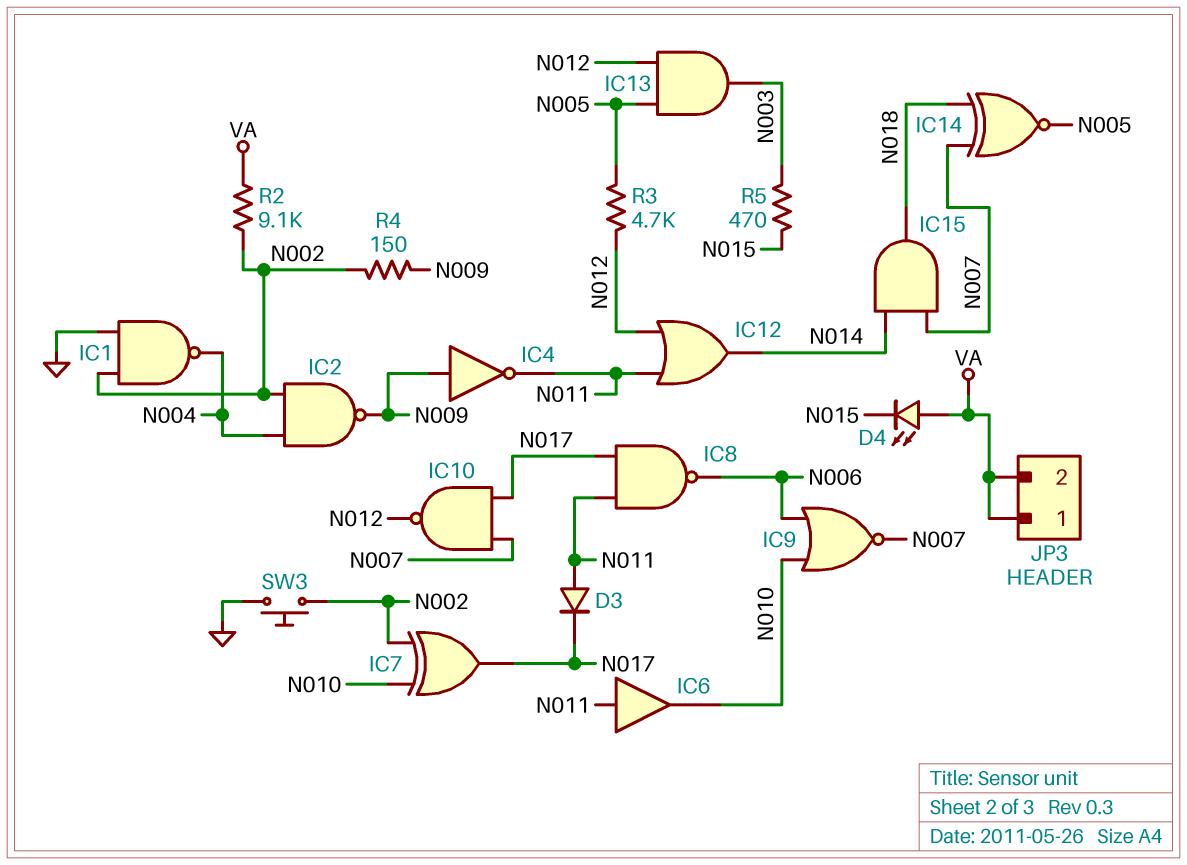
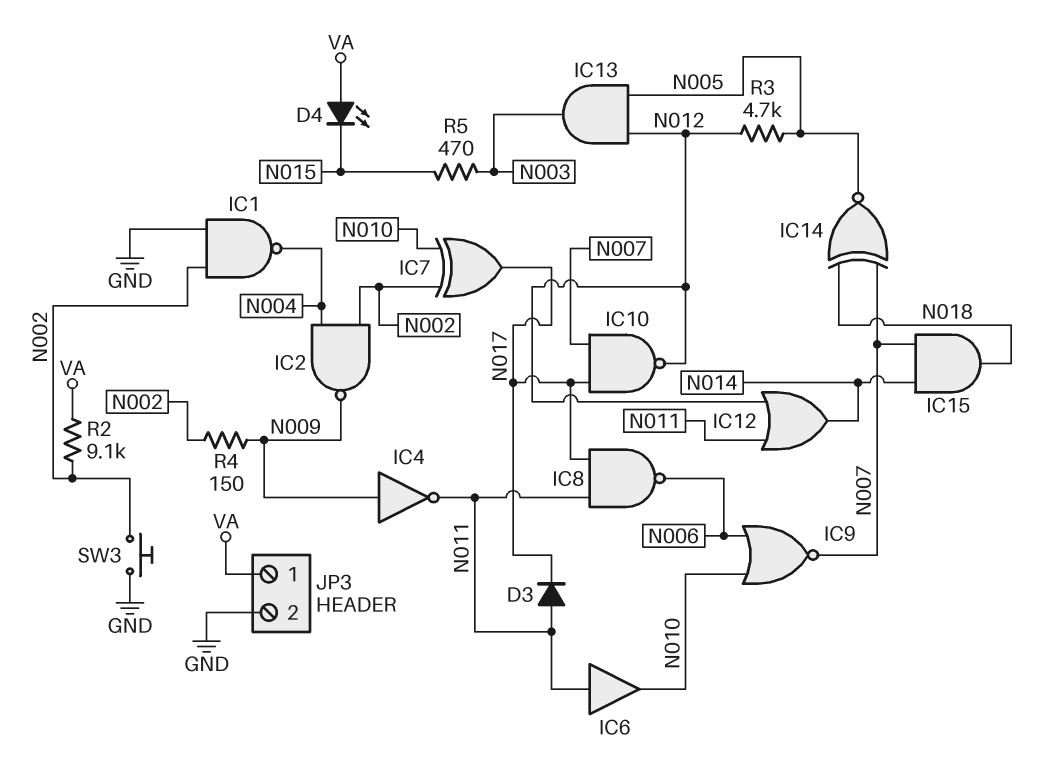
JP3 pin 2: VA -> GND

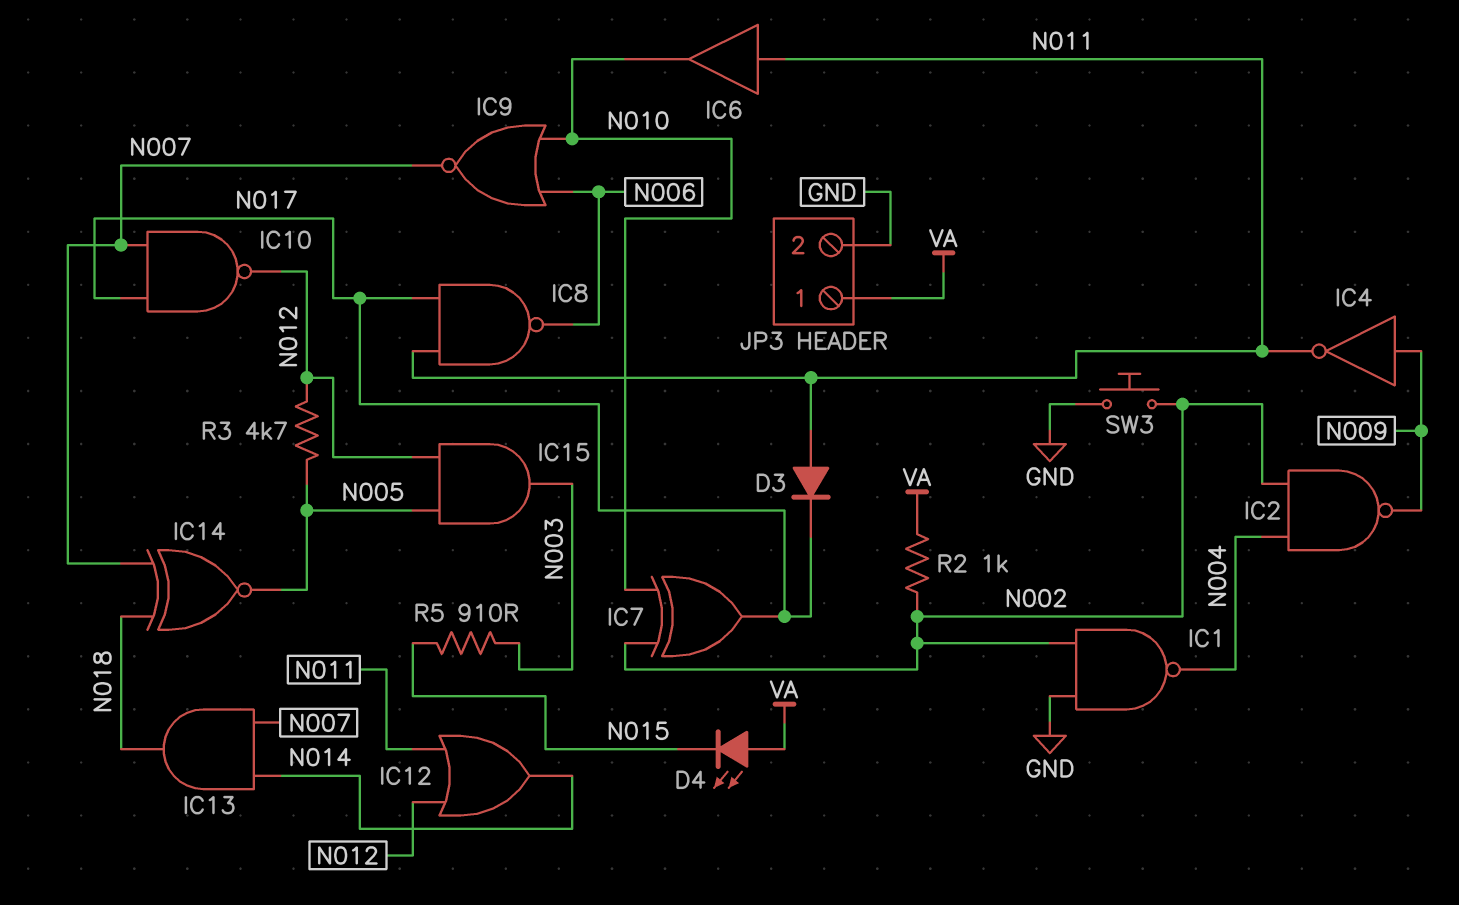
IC13: AND (in N005, in N012, out N003) -> AND (in N007, in N014, out N018)
IC15: AND (in N007, in N014, out N018) -> AND (in N005, in N012, out N003)
R2: 9.1k (N002, VA) -> 1k (N002, VA)
R4: 150 (N002, N009) -> none
R5: 470 (N003, N015) -> 910 (N003, N015)

